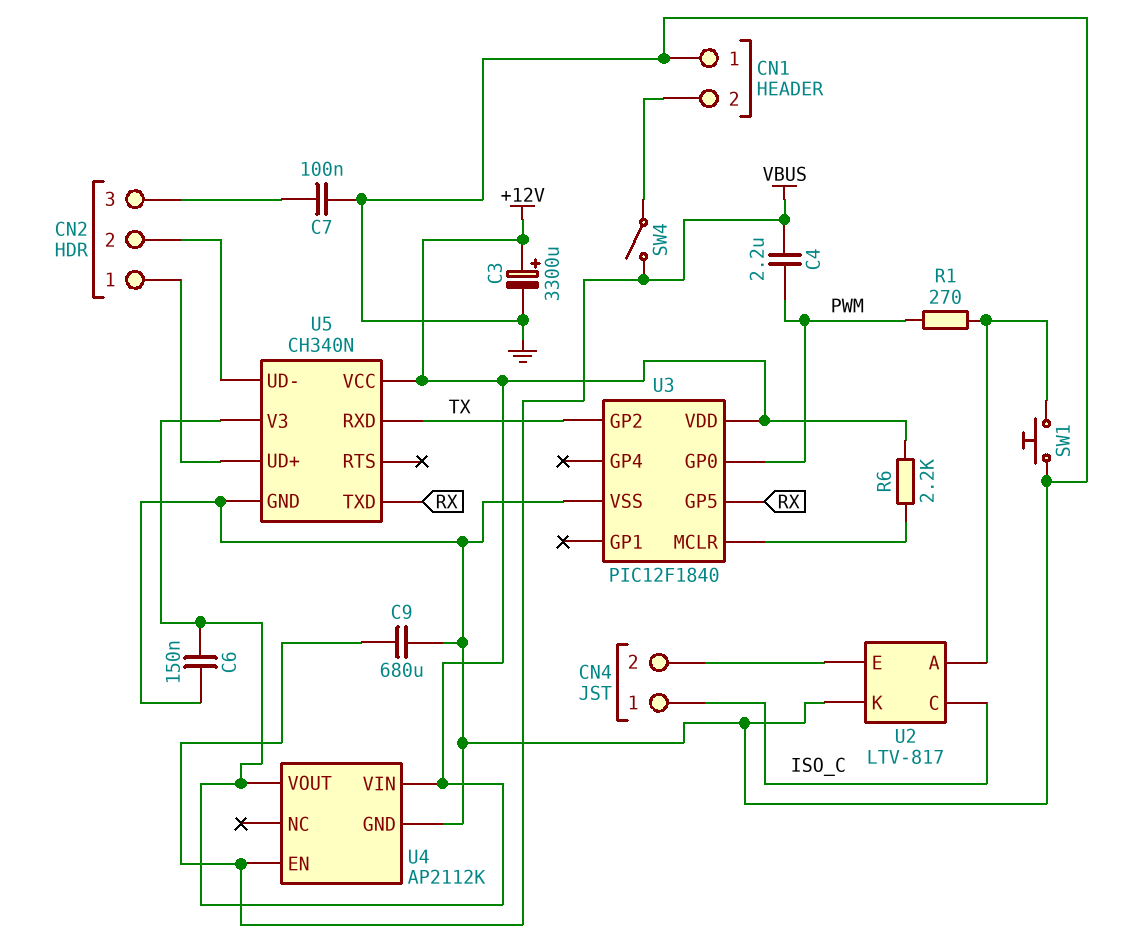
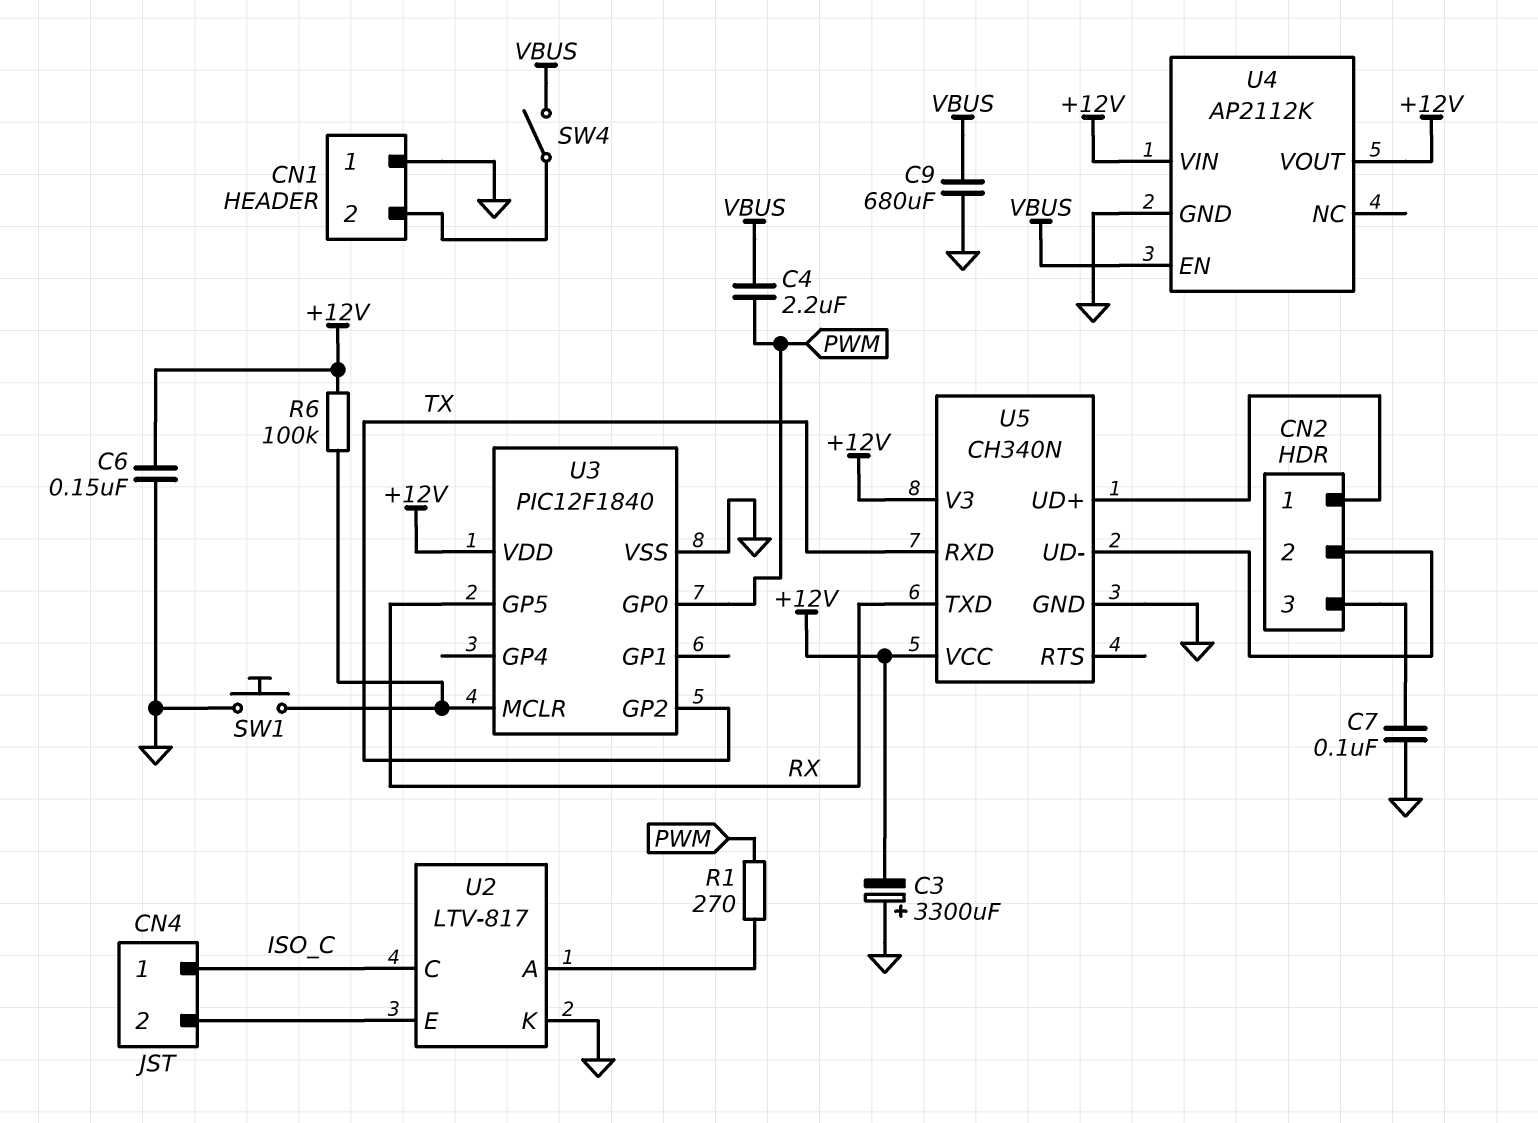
C3: 3300uF (plus +12V, minus GND) -> 3300uF (plus GND, minus +12V)
R6: 2.2k (+12V, U3/MCLR) -> 100k (+12V, U3/MCLR)
SW1: button (GND, U2/A) -> button (GND, U3/MCLR)

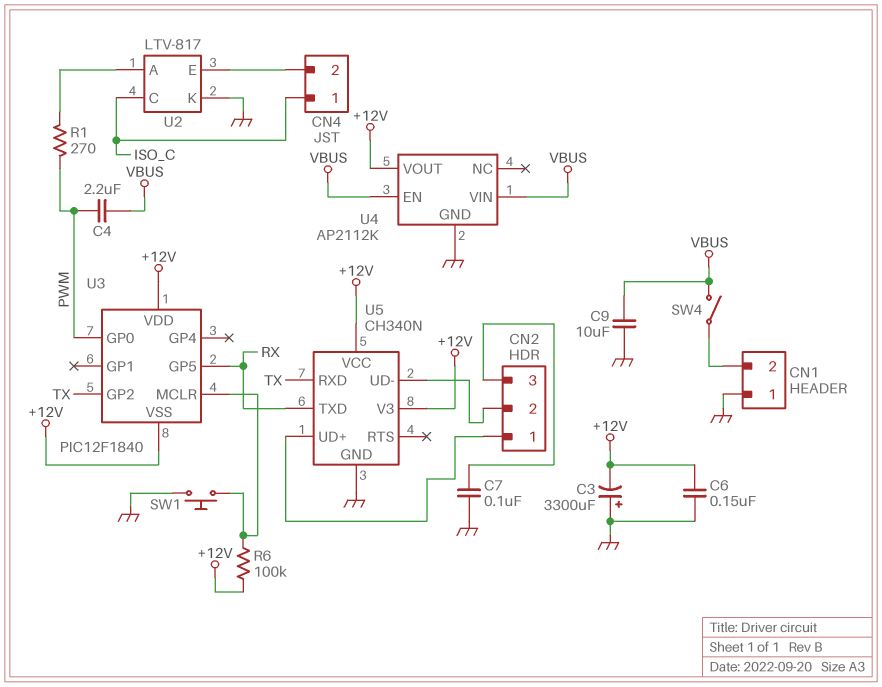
C9: 680uF (GND, VBUS) -> 10uF (GND, VBUS)
U3 pin VSS: GND -> +12V
U4 pin VIN: +12V -> VBUS

